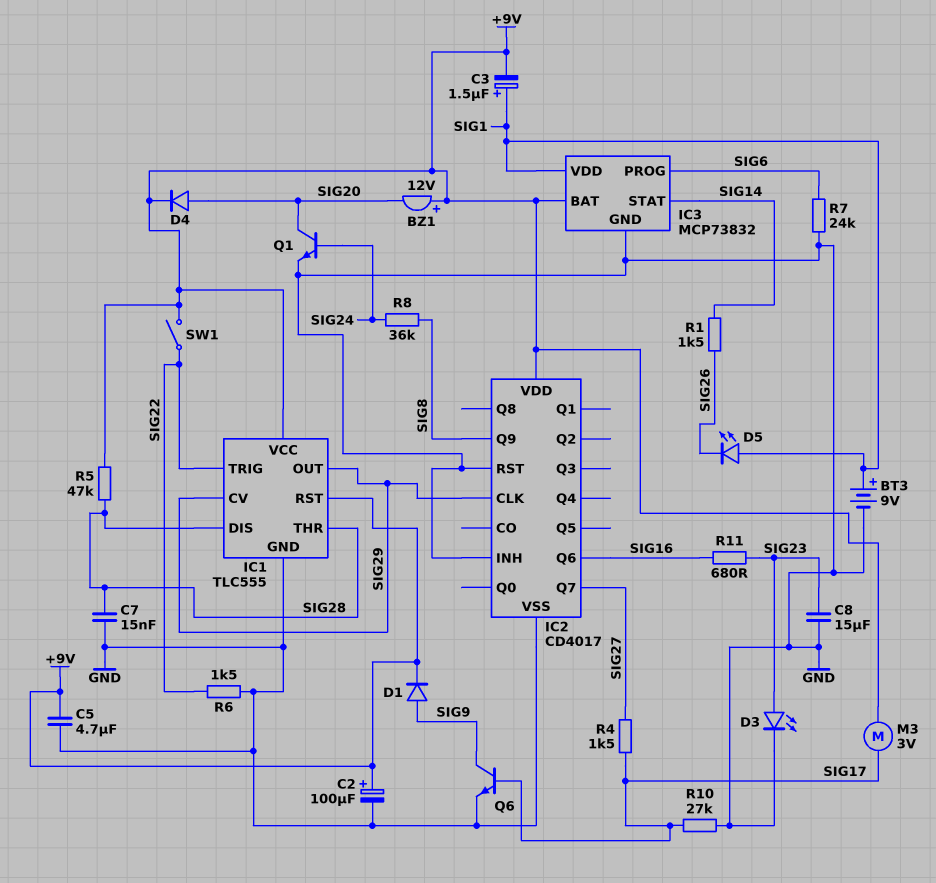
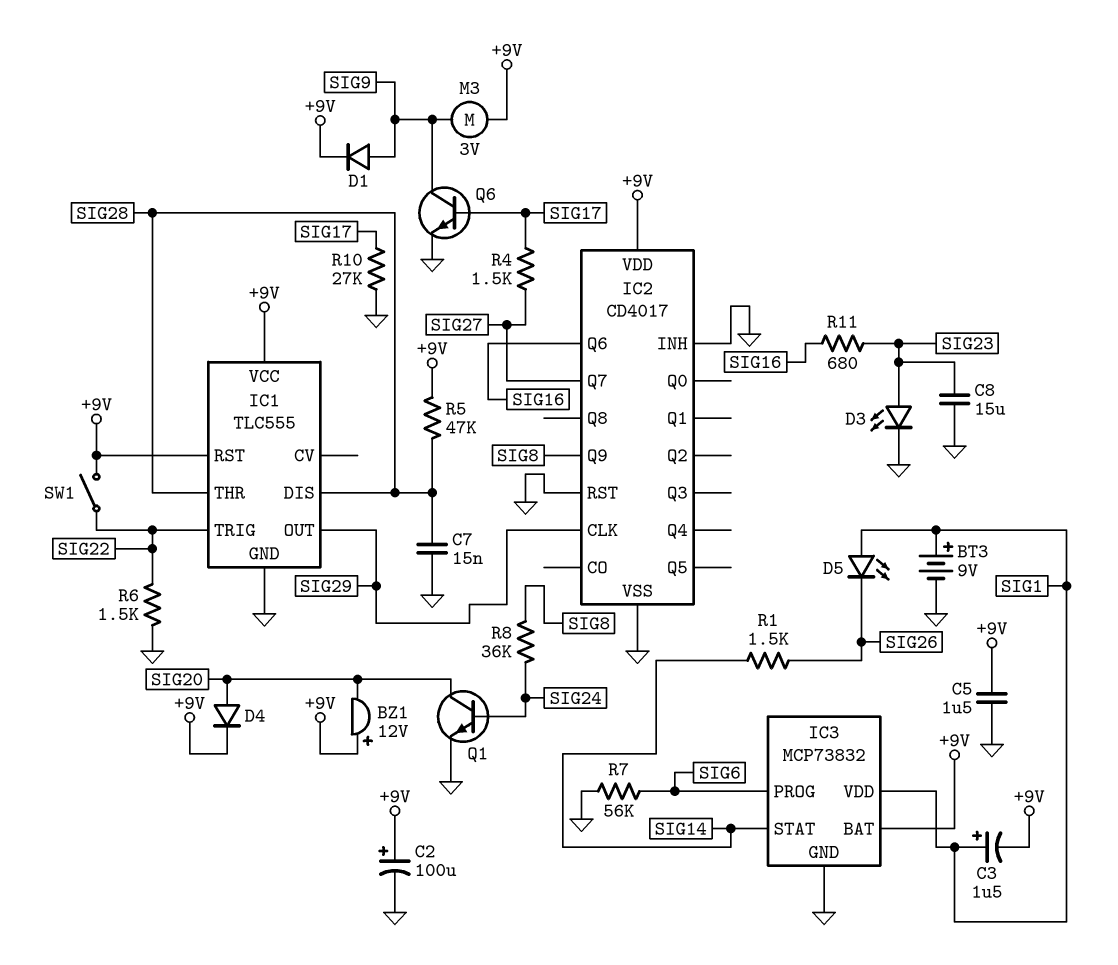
C5: 4.7uF (+9V, GND) -> 1.5uF (+9V, GND)
IC1 pin CV: SIG29 -> none
M3: motor 3V (+9V, SIG17) -> motor 3V (+9V, SIG9)
R7: 24k (GND, SIG6) -> 56k (GND, SIG6)

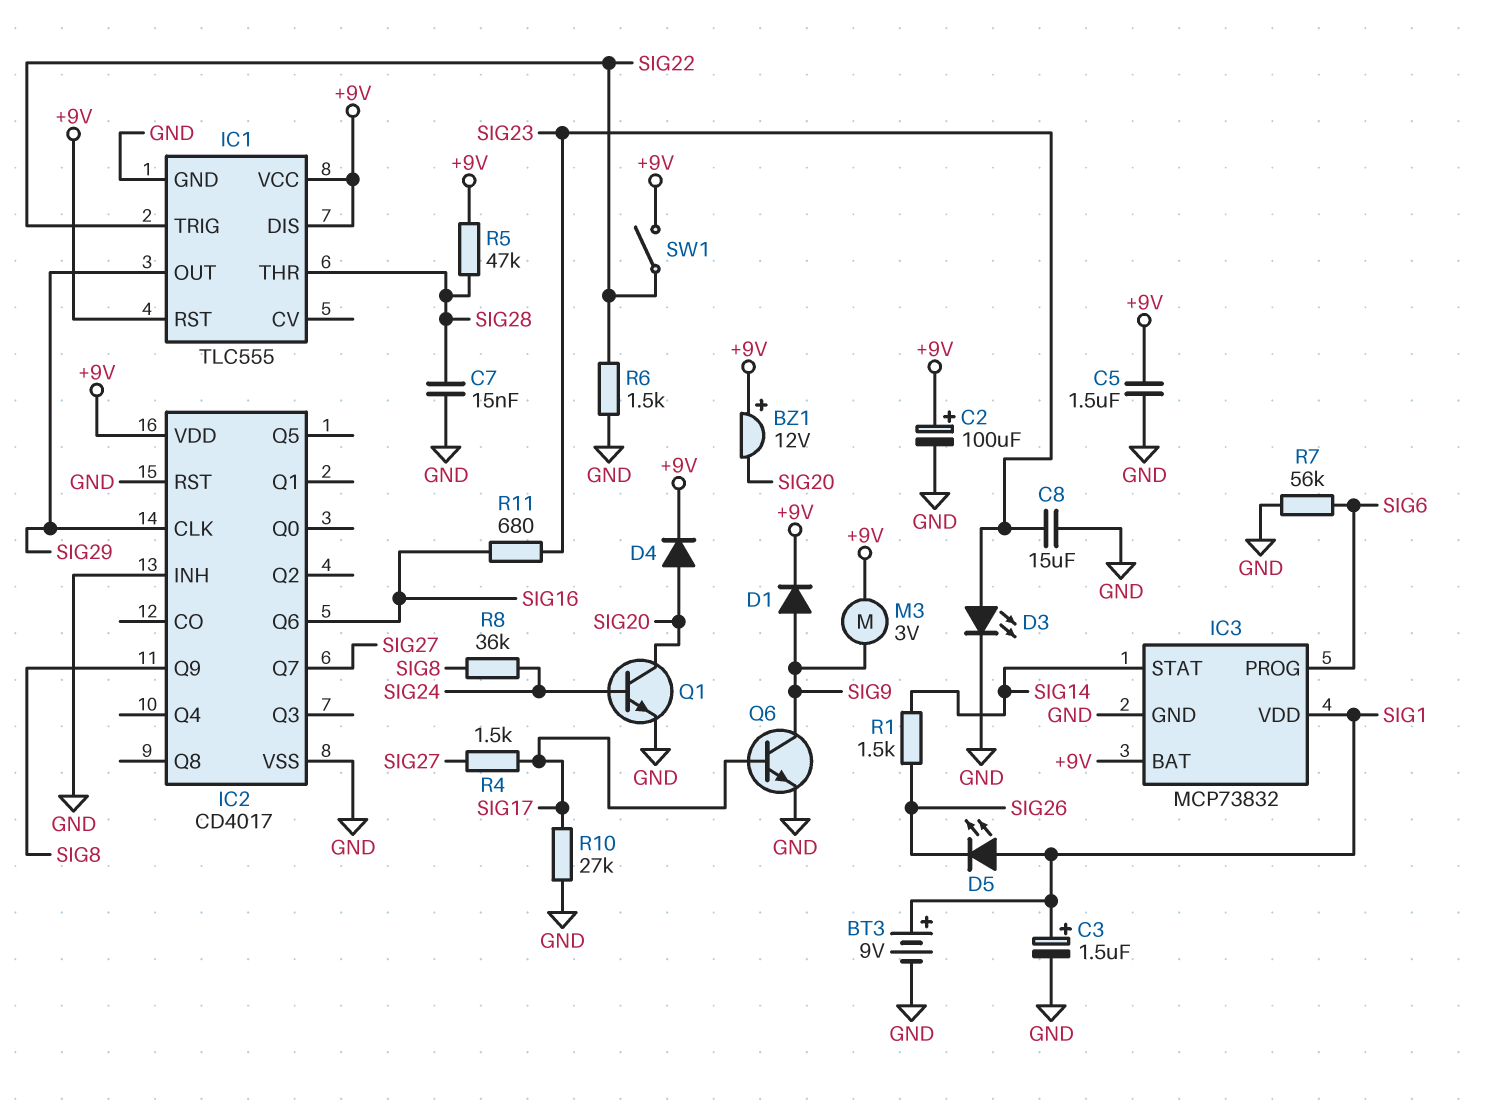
C3: 1.5uF (plus SIG1, minus +9V) -> 1.5uF (plus SIG1, minus GND)
IC1 pin DIS: SIG28 -> +9V

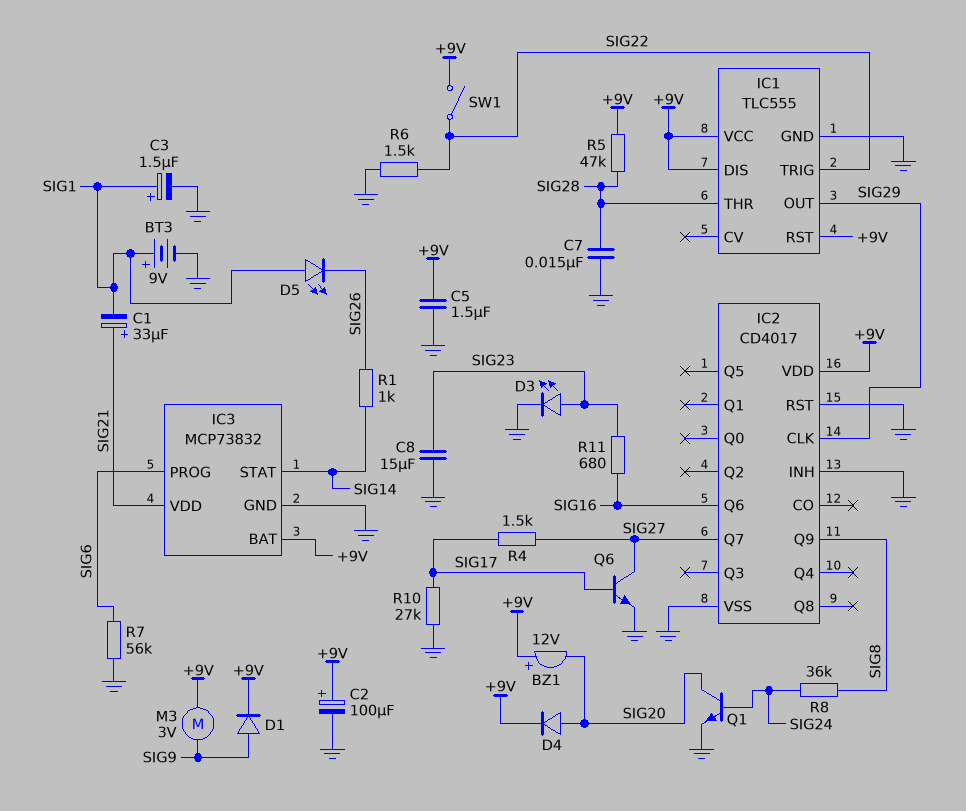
C1: none -> 33uF (plus SIG21, minus SIG1)
IC3 pin VDD: SIG1 -> SIG21
Q6: NPN (B SIG17, C SIG9, E GND) -> NPN (B SIG17, C SIG27, E GND)
R1: 1.5k (SIG14, SIG26) -> 1k (SIG14, SIG26)

